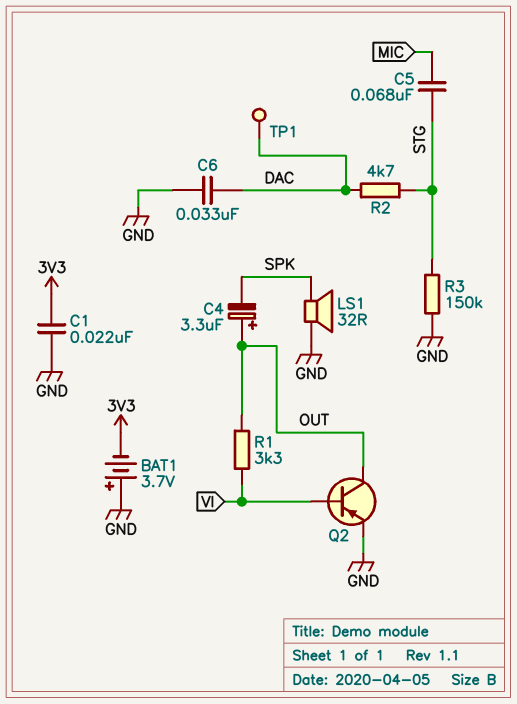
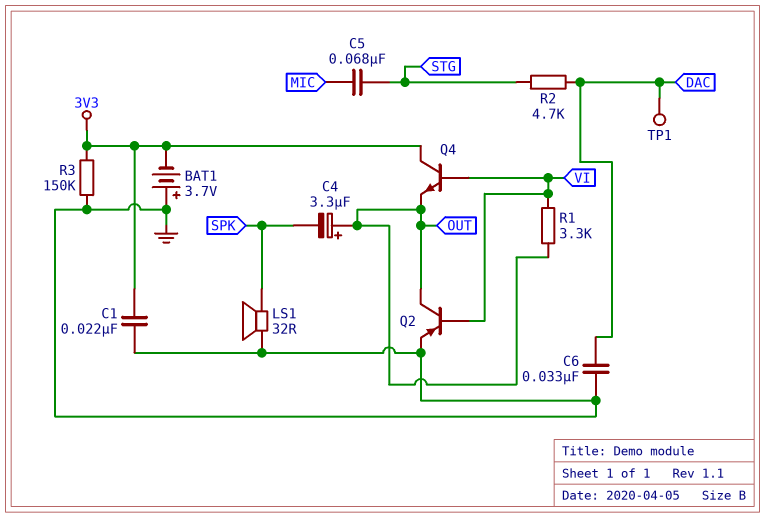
Q4: none -> NPN (B VI, C 3V3, E OUT)
R3: 150k (GND, STG) -> 150k (3V3, GND)

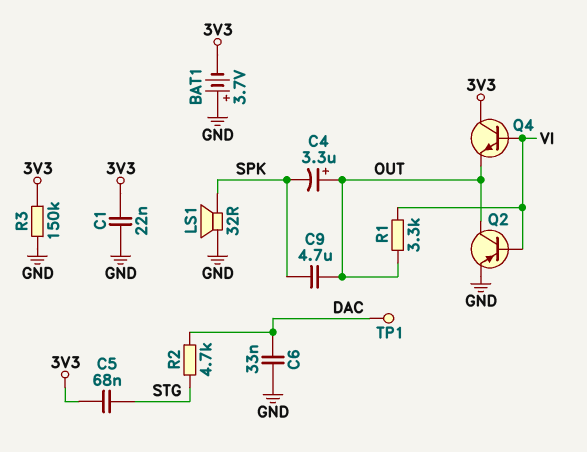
C5: 68nF (MIC, STG) -> 68nF (3V3, STG)
C9: none -> 4.7uF (OUT, SPK)

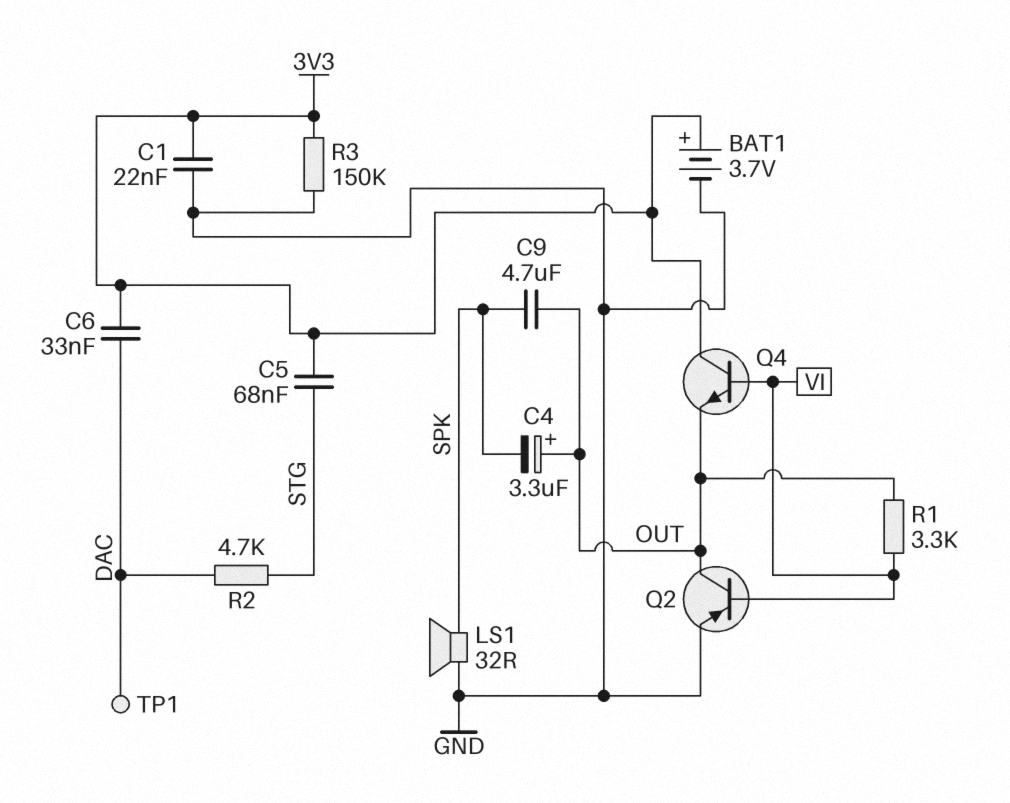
BAT1: 3.7V (plus GND, minus 3V3) -> 3.7V (plus 3V3, minus GND)
C6: 33nF (DAC, GND) -> 33nF (3V3, DAC)

